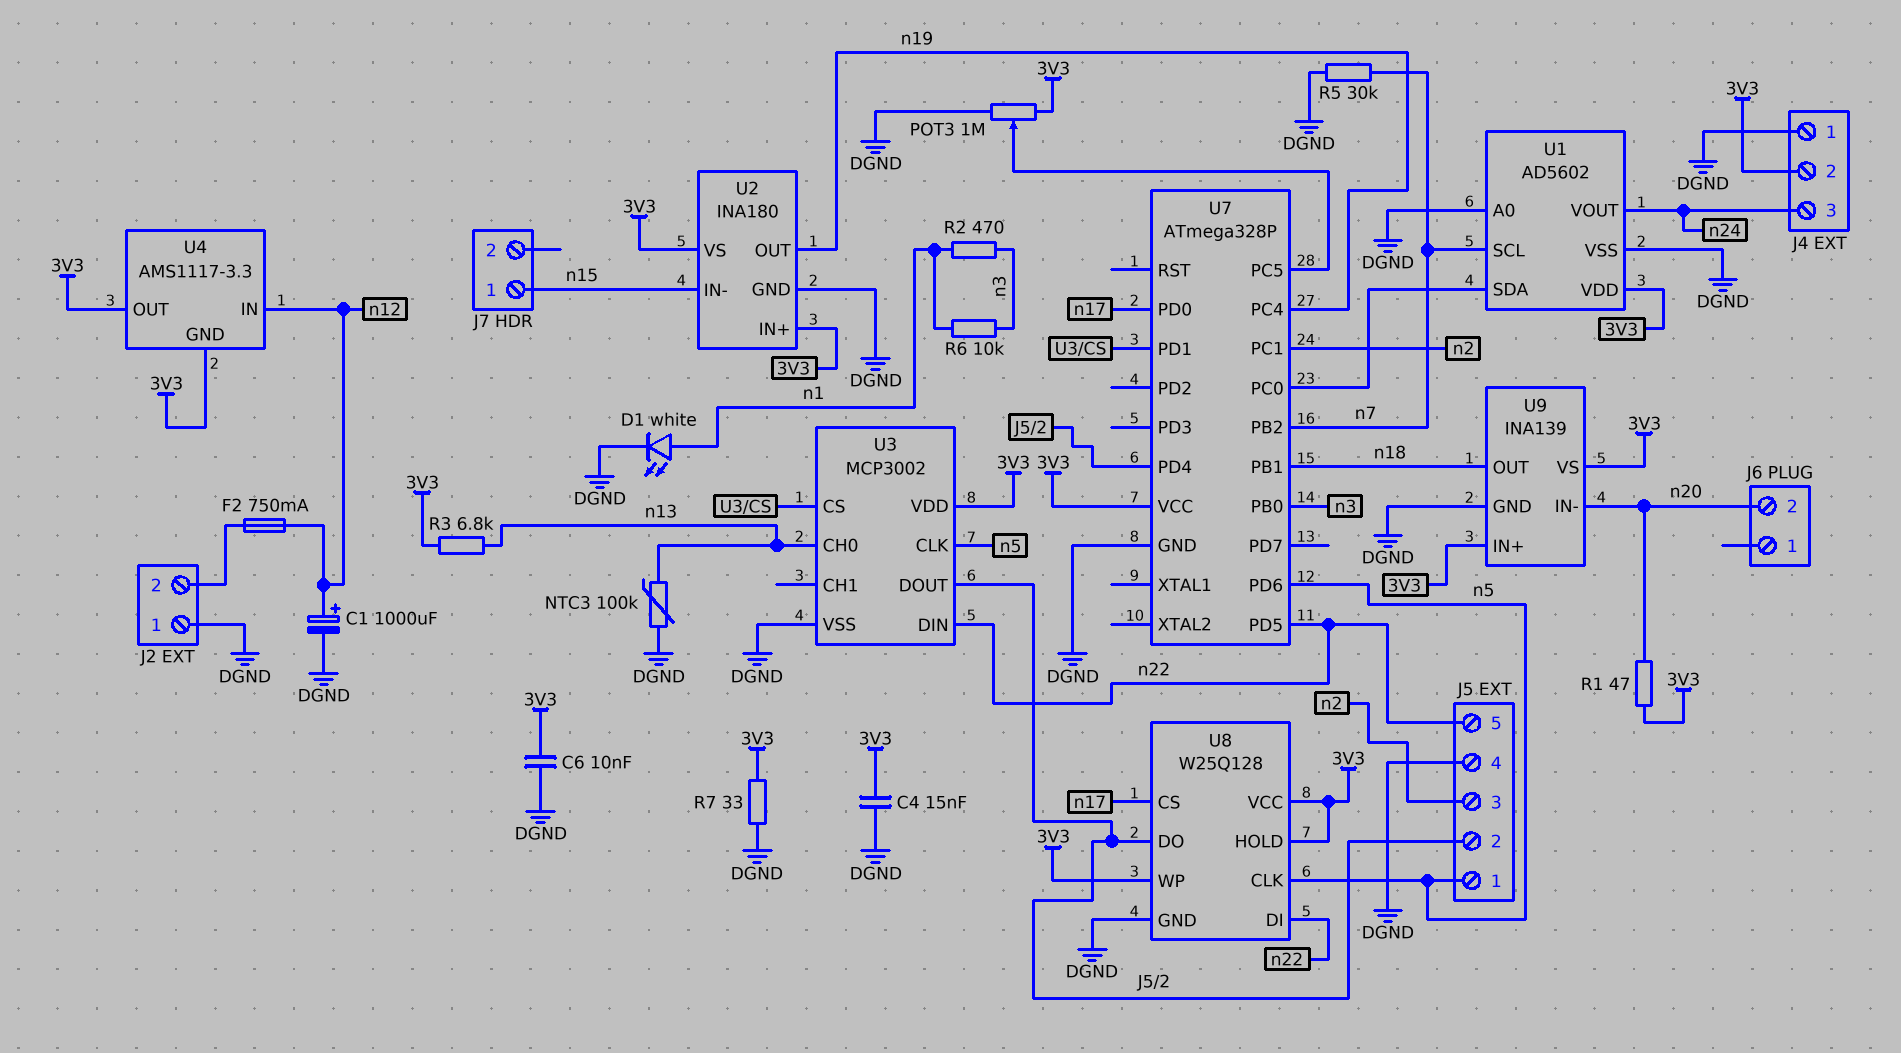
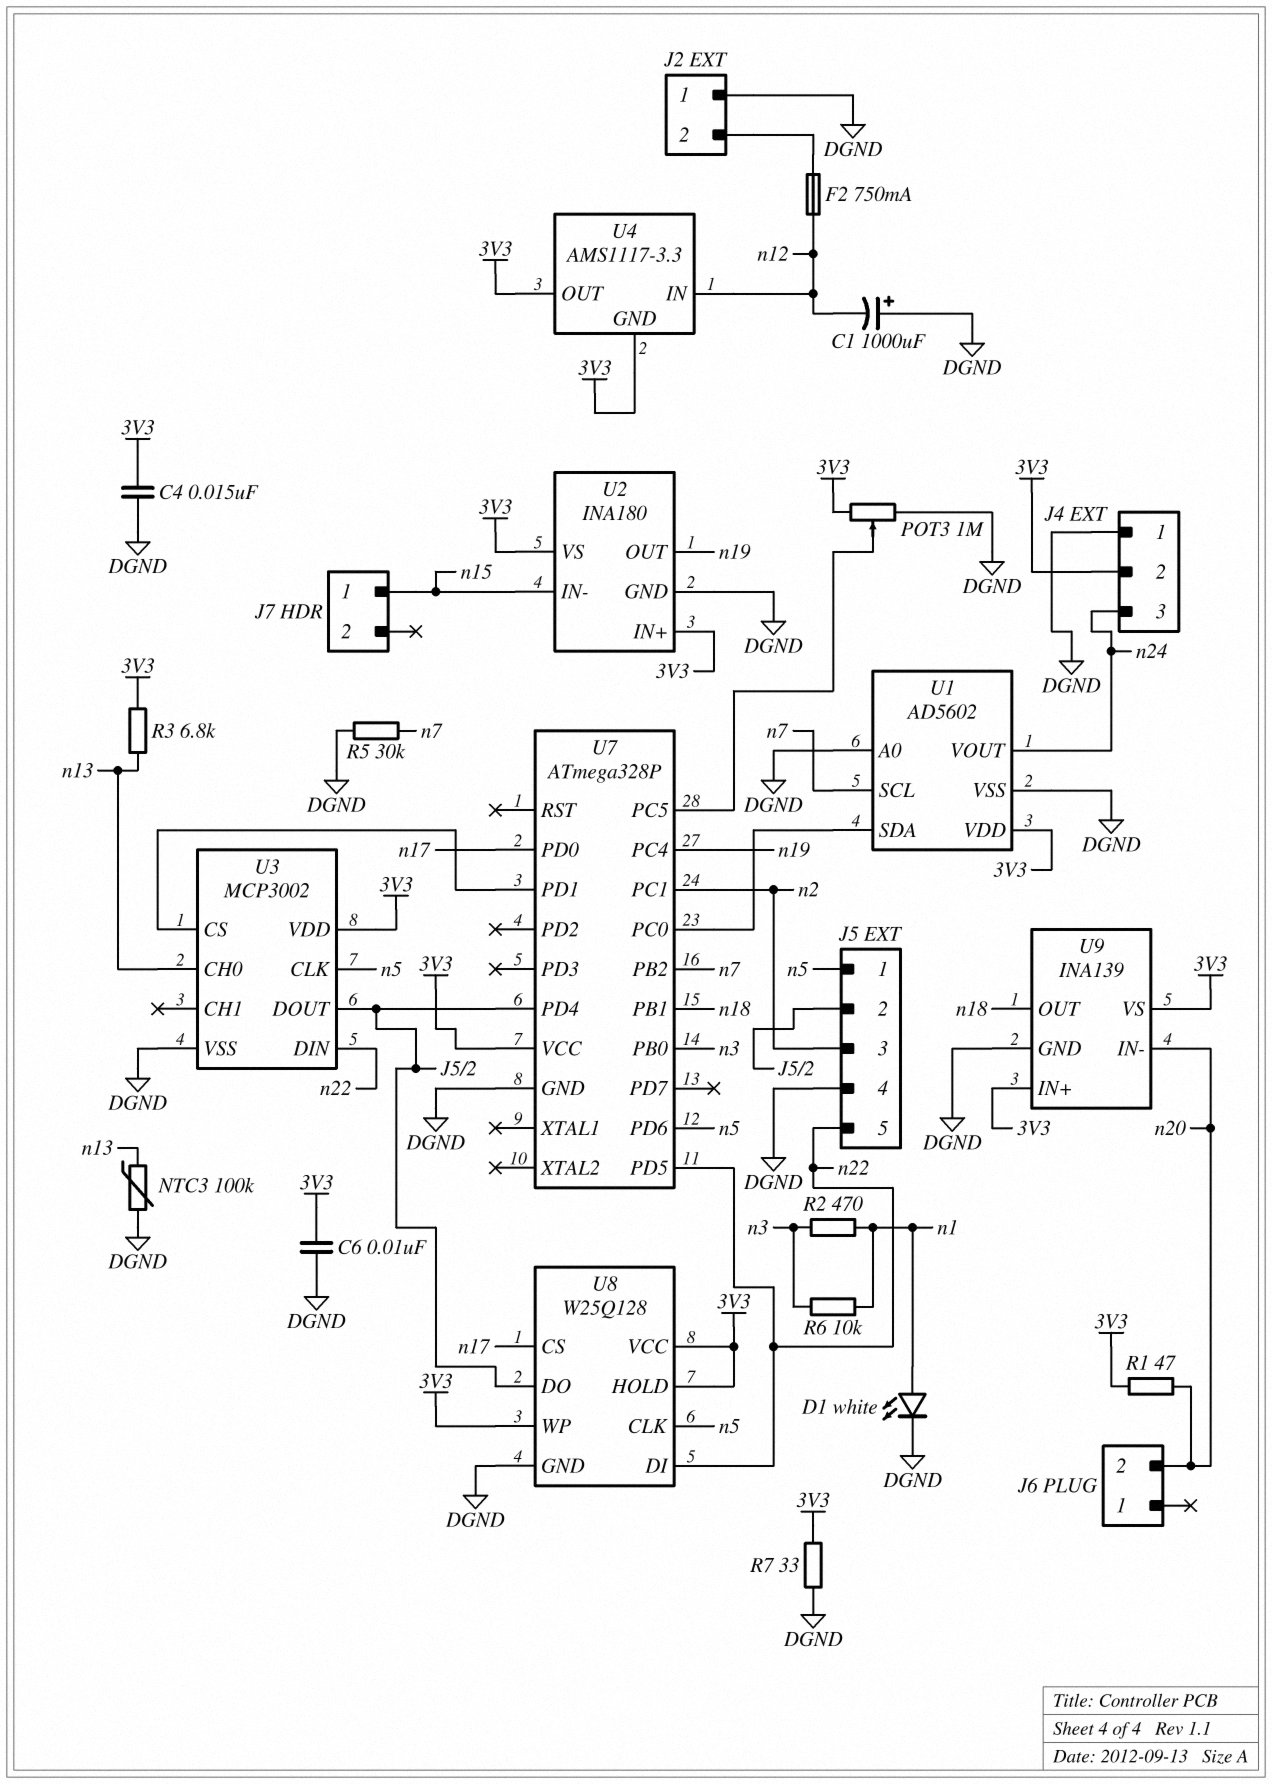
C1: 1000uF (plus n12, minus DGND) -> 1000uF (plus DGND, minus n12)

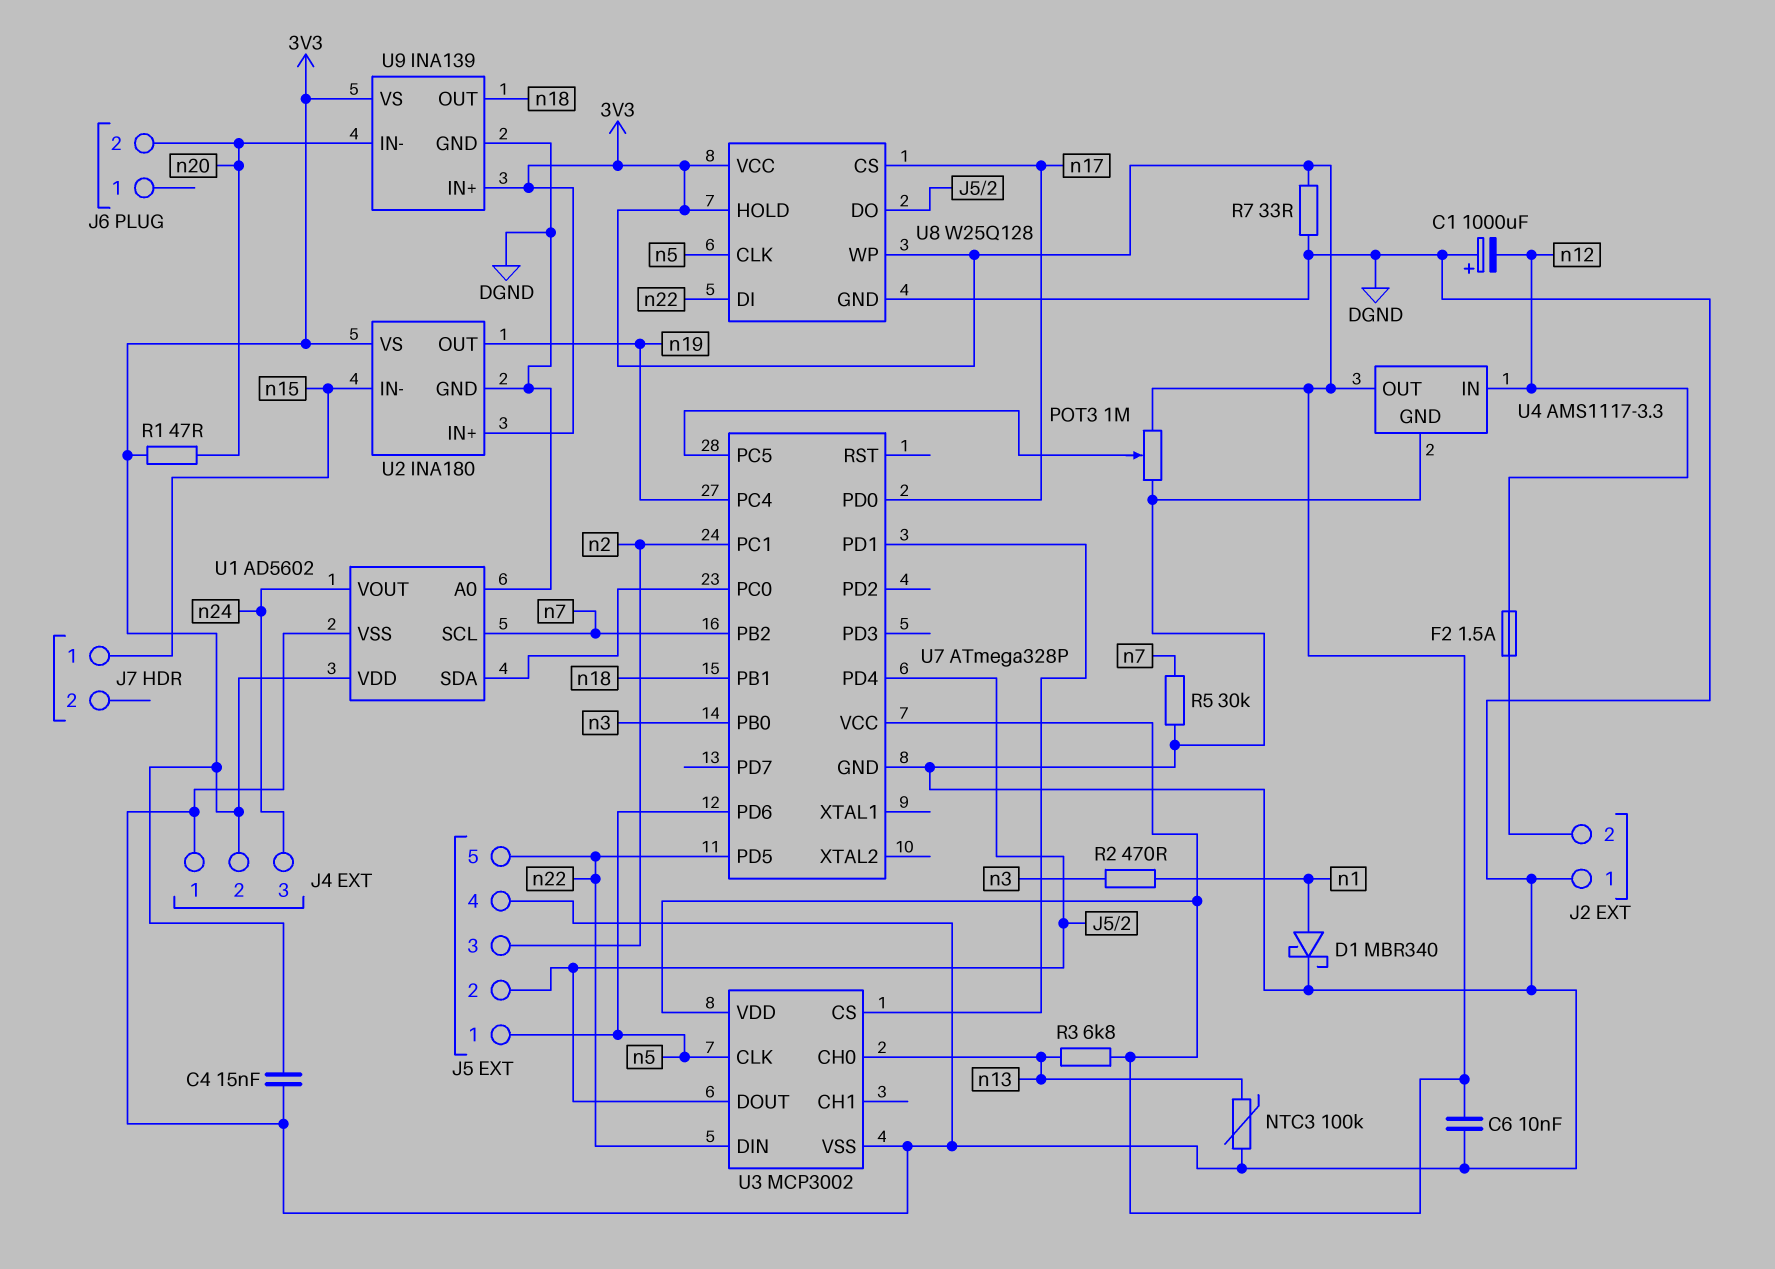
D1: LED white (A n1, K DGND) -> schottky MBR340 (A n1, K DGND)
F2: 750mA (J2/2, n12) -> 1.5A (J2/2, n12)
R6: 10k (n1, n3) -> none
U4 pin GND: 3V3 -> DGND

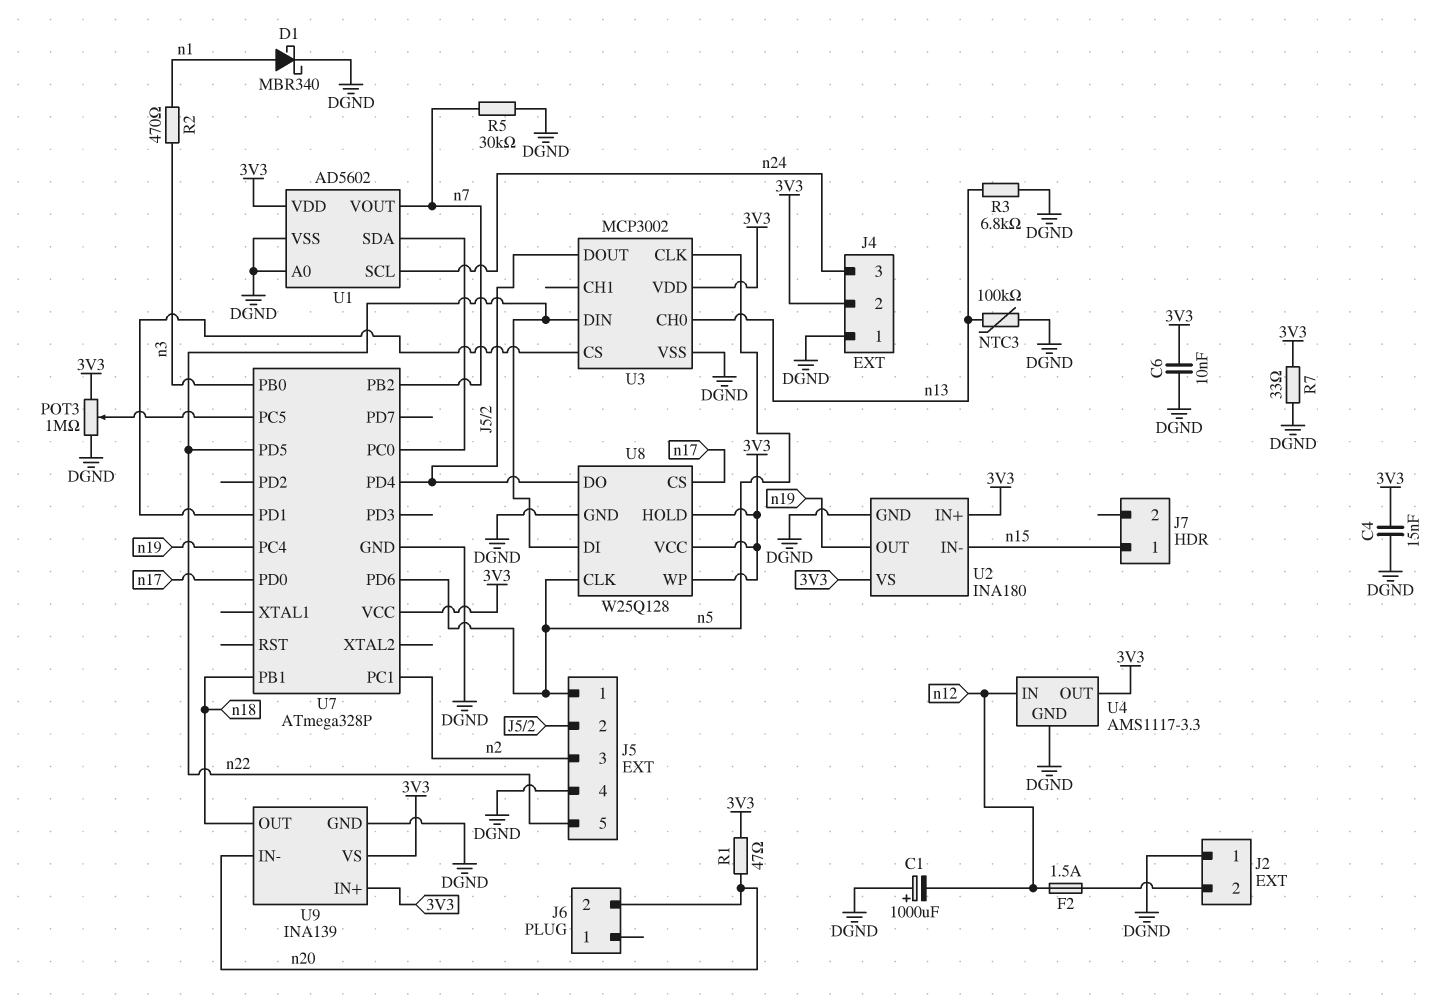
R3: 6.8k (3V3, n13) -> 6.8k (DGND, n13)
U1 pin SCL: n7 -> n24
U1 pin VOUT: n24 -> n7

